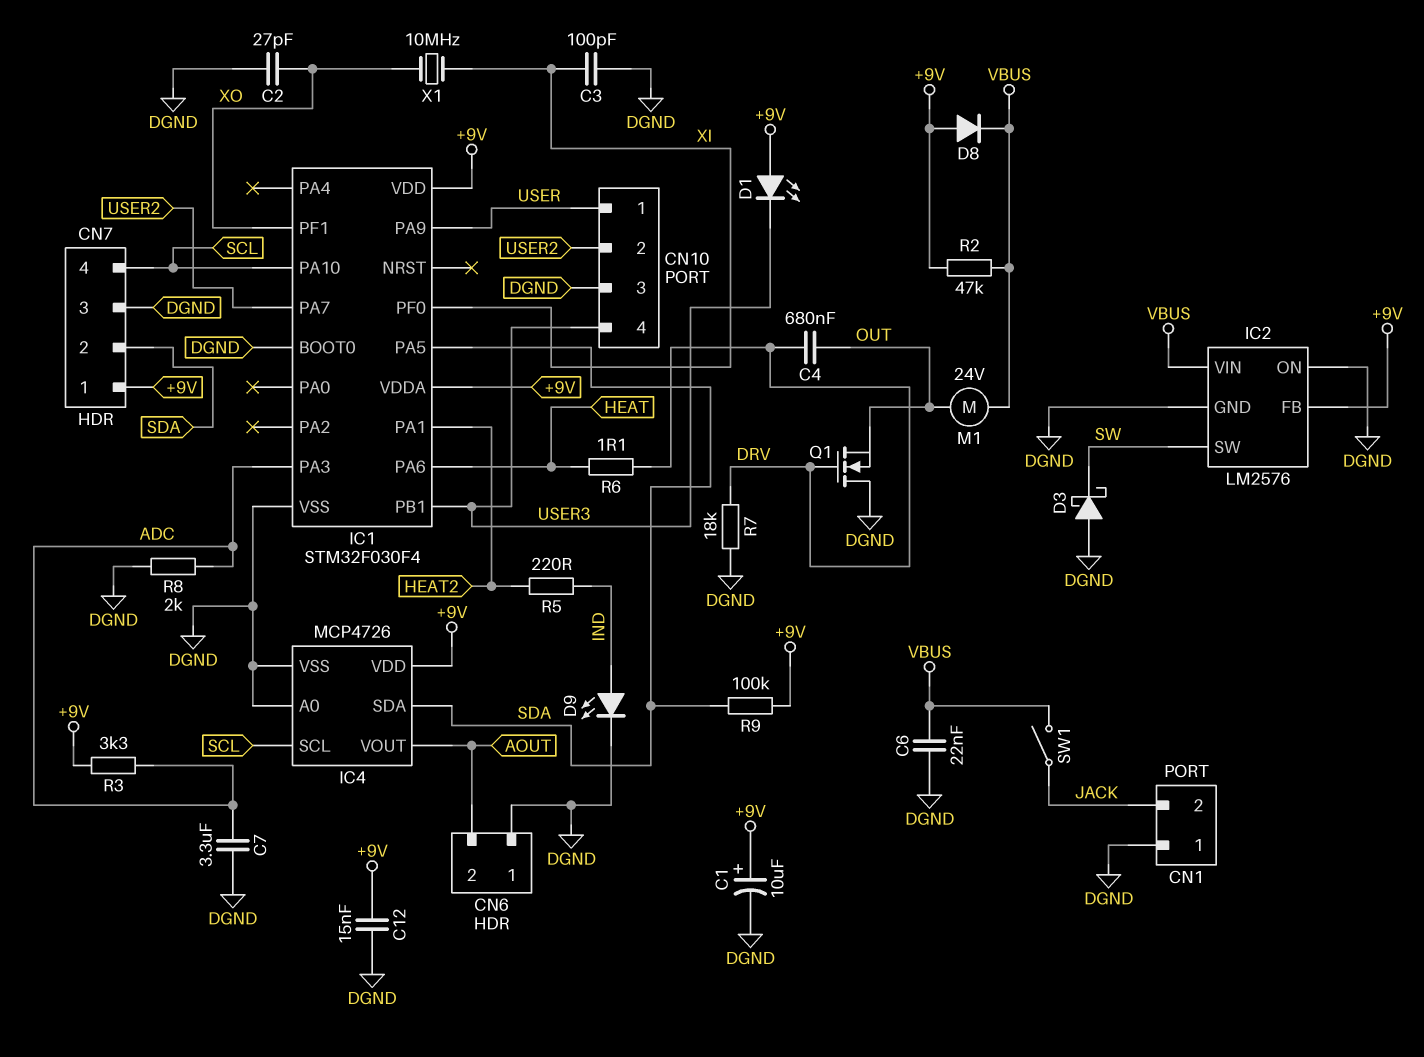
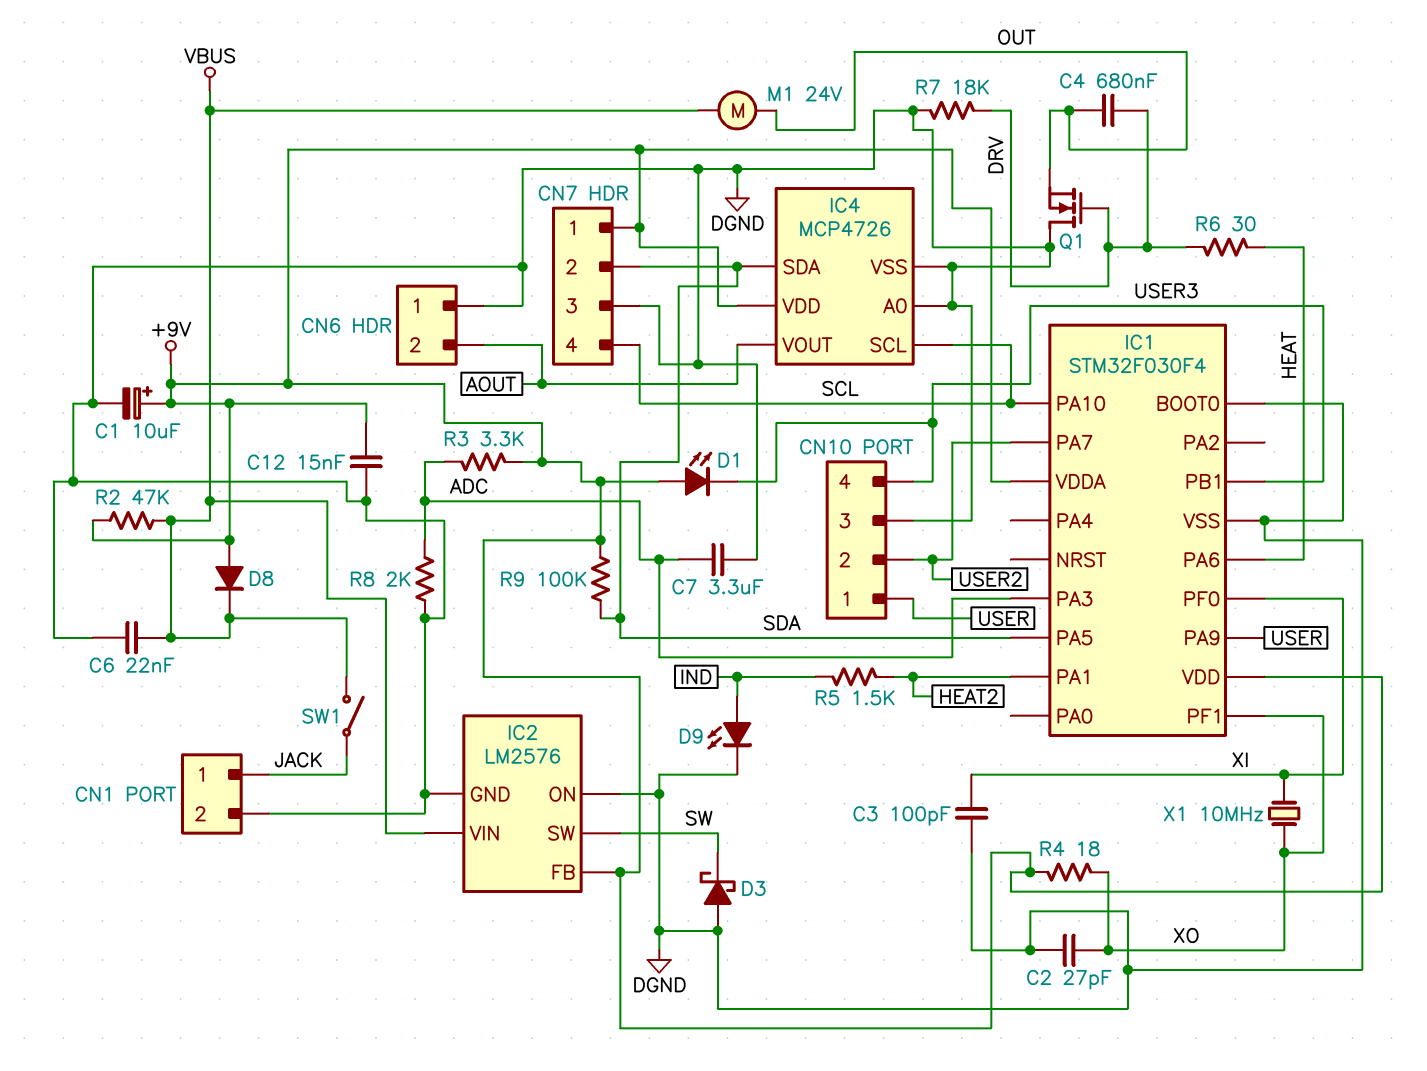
CN1 pin 1: DGND -> JACK
CN1 pin 2: JACK -> DGND
R4: none -> 18 (+9V, XO)
R5: 220 (HEAT2, IND) -> 1.5k (HEAT2, IND)
R6: 1.1 (DRV, HEAT) -> 30 (DRV, HEAT)

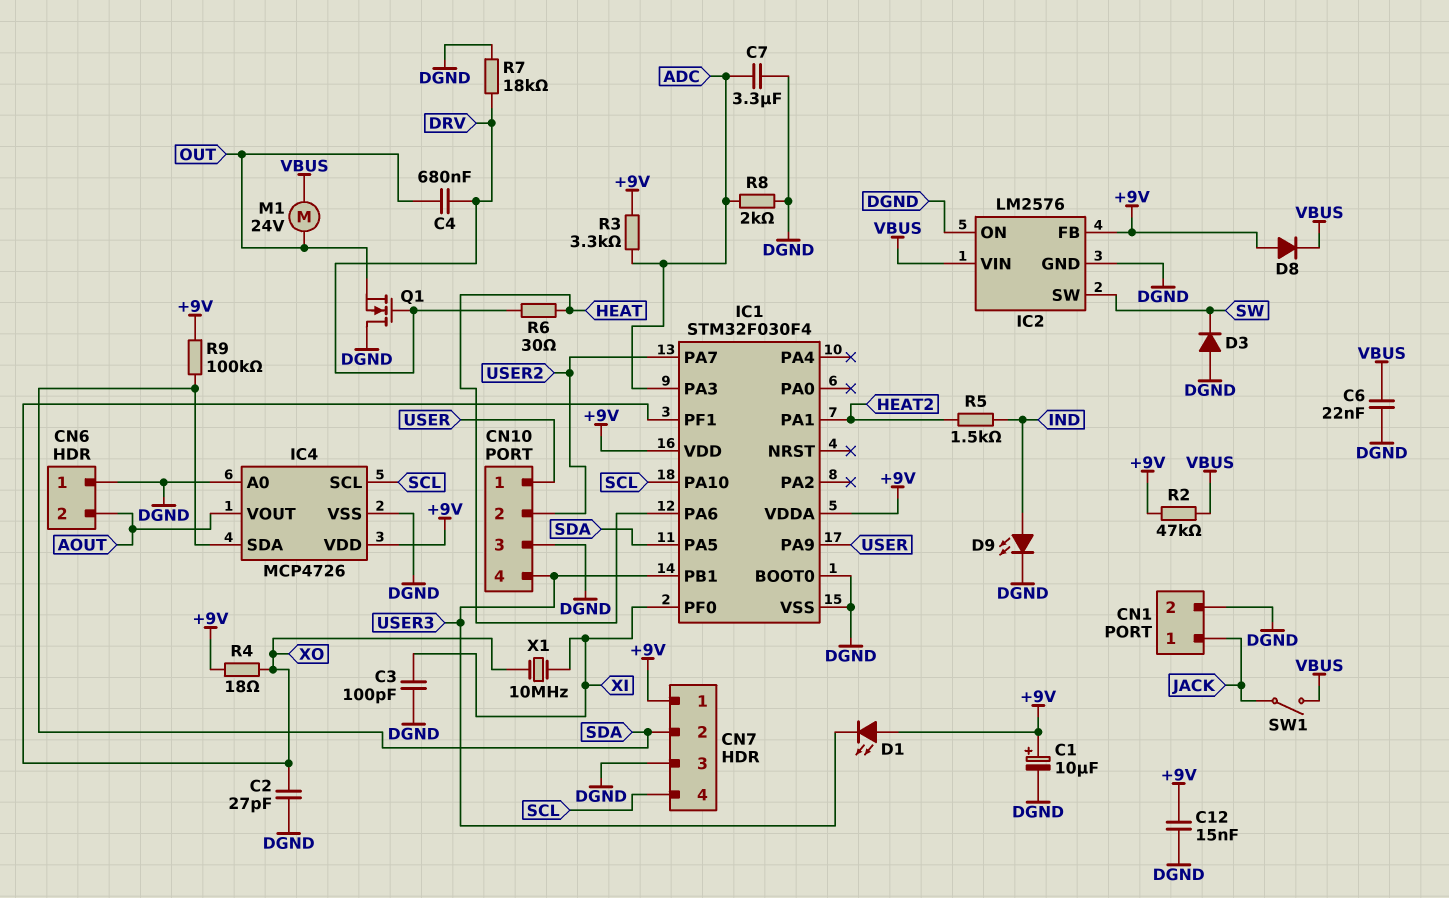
D3: schottky (A DGND, K SW) -> diode (A DGND, K SW)

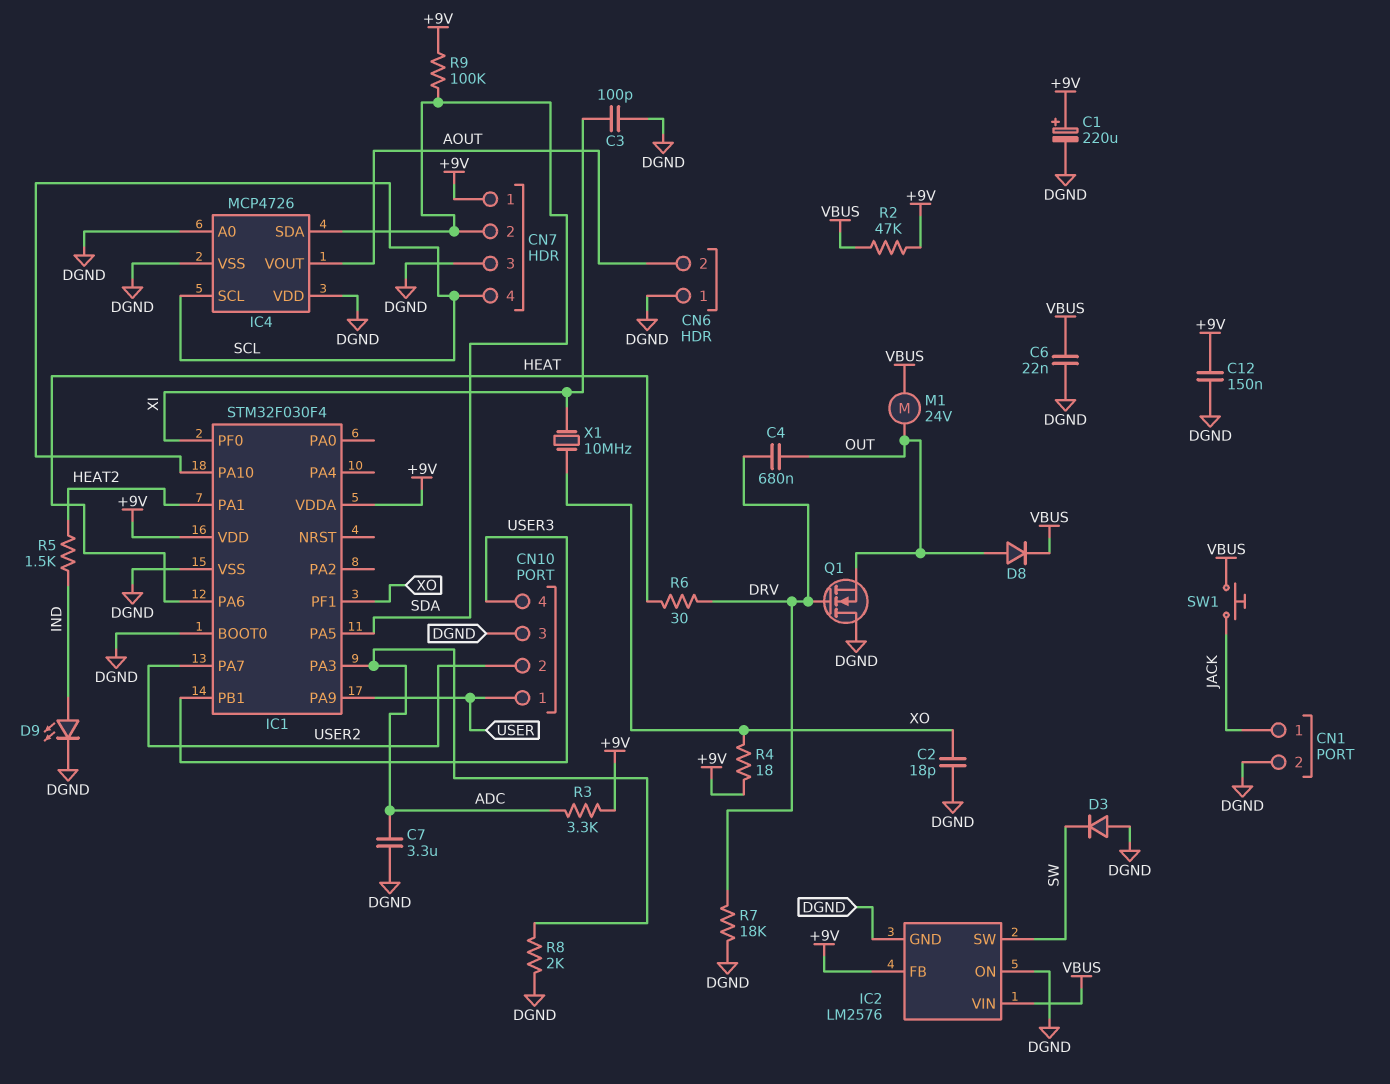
C1: 10uF (plus +9V, minus DGND) -> 220uF (plus +9V, minus DGND)
C2: 27pF (DGND, XO) -> 18pF (DGND, XO)
C12: 15nF (+9V, DGND) -> 150nF (+9V, DGND)
D1: LED (A +9V, K USER3) -> none
D8: diode (A +9V, K VBUS) -> diode (A OUT, K VBUS)
IC4 pin VDD: +9V -> DGND
SW1: switch (JACK, VBUS) -> button (JACK, VBUS)

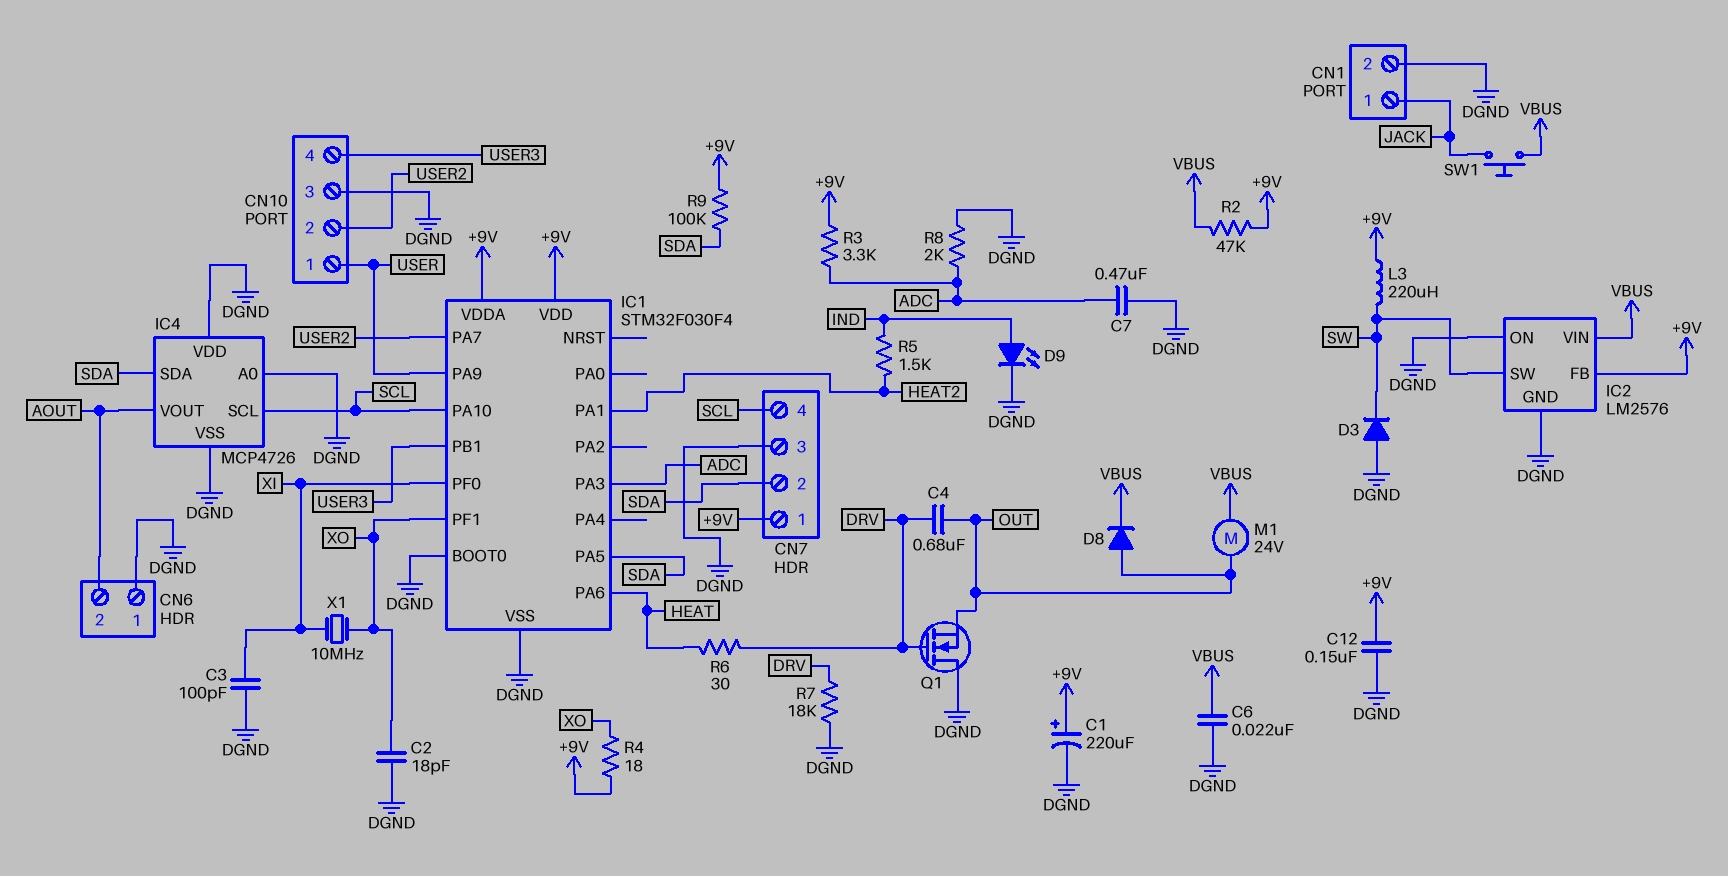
C7: 3.3uF (ADC, DGND) -> 470nF (ADC, DGND)
L3: none -> 220uH (+9V, SW)

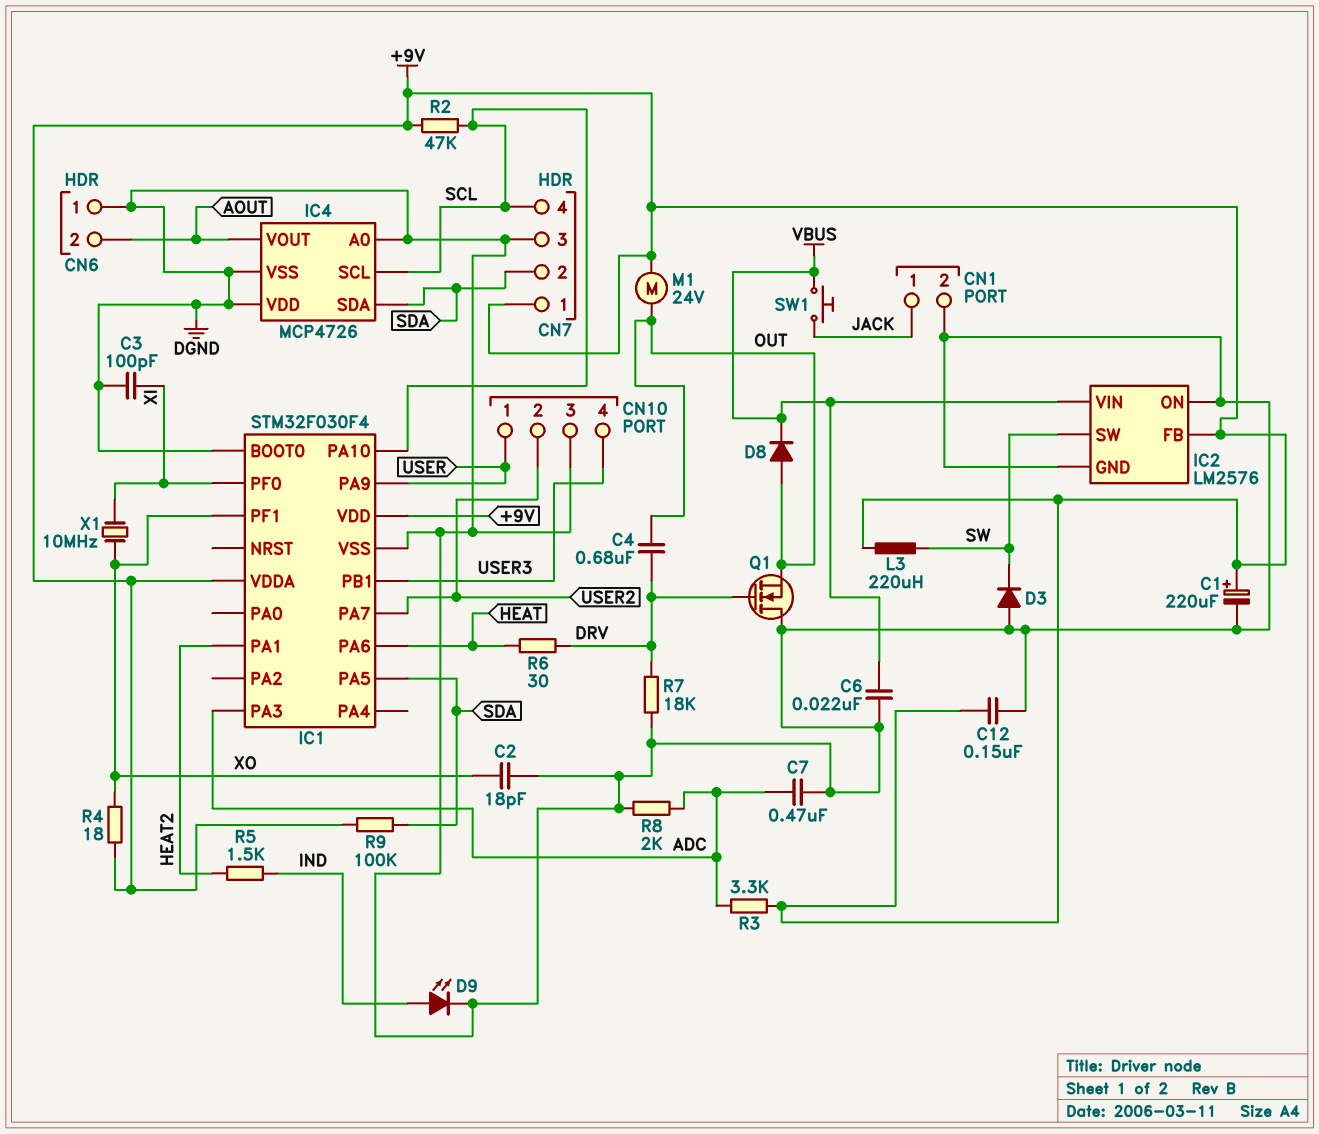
M1: motor 24V (OUT, VBUS) -> motor 24V (+9V, OUT)
R2: 47k (+9V, VBUS) -> 47k (+9V, SCL)

